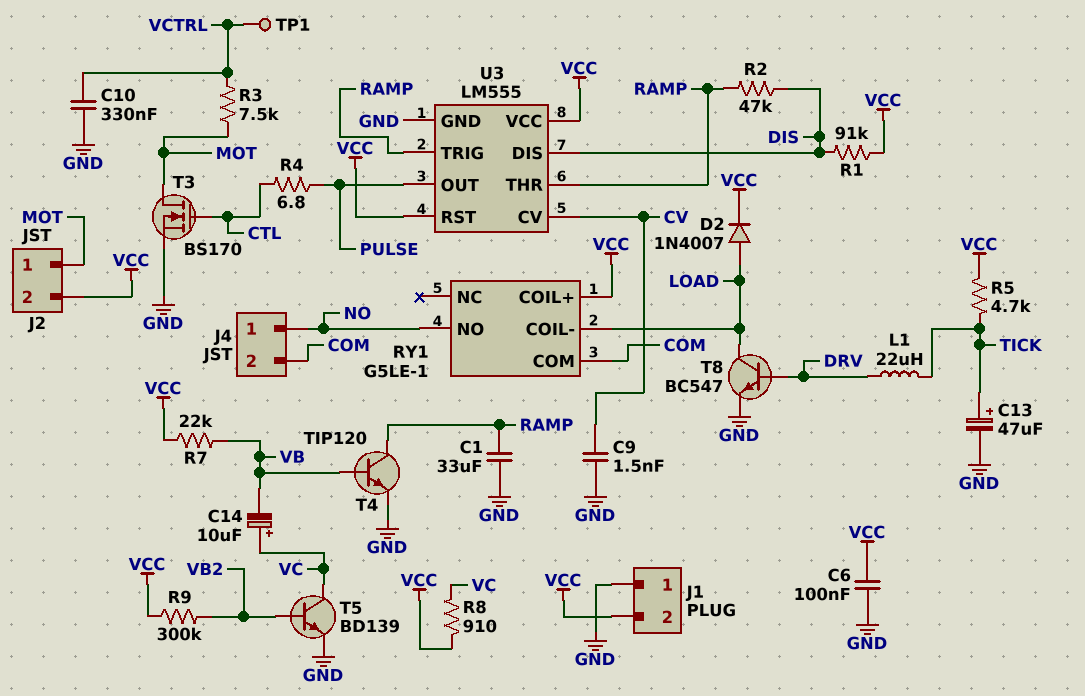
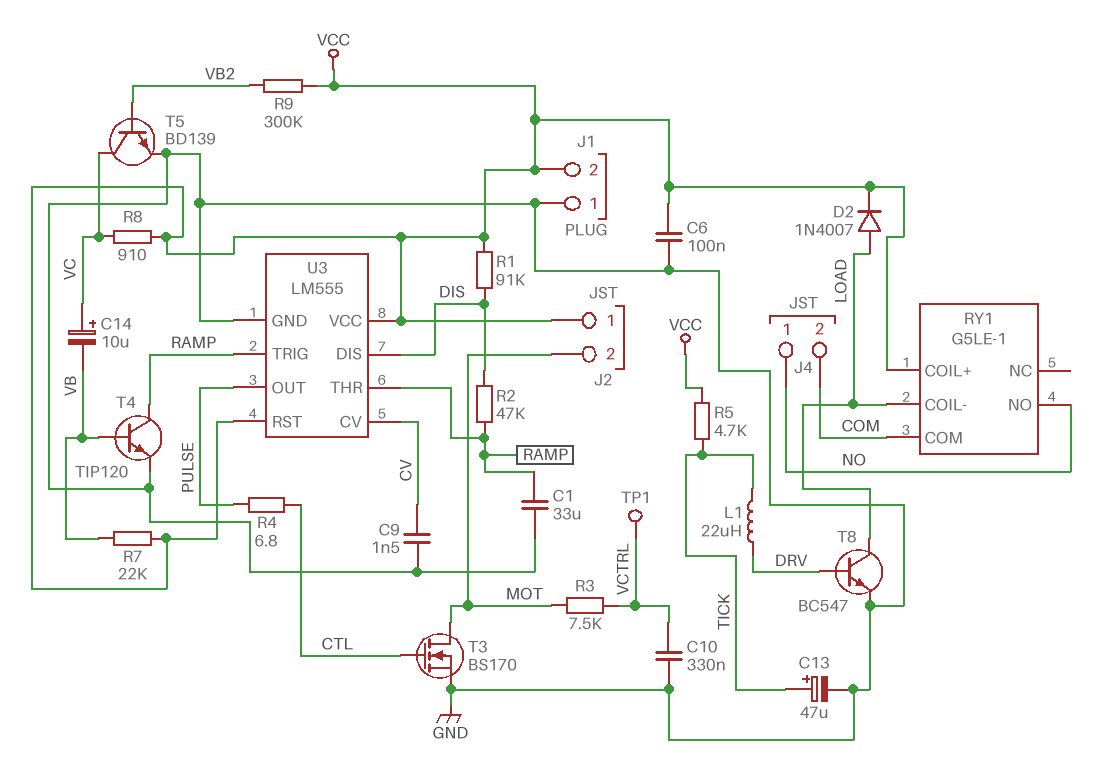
J2 pin 1: MOT -> VCC
J2 pin 2: VCC -> MOT

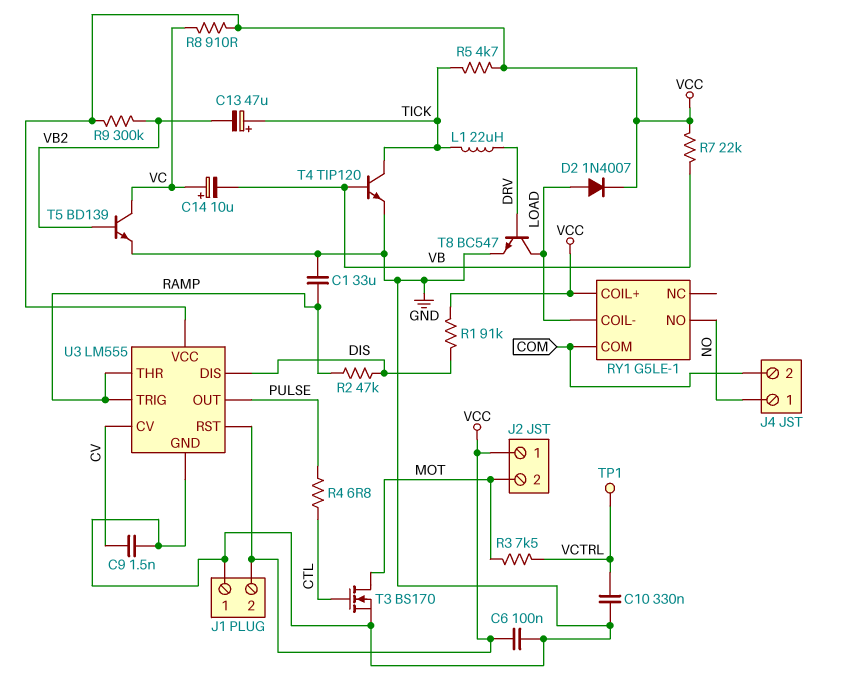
C13: 47uF (plus TICK, minus GND) -> 47uF (plus TICK, minus VB2)
T4: NPN TIP120 (B VB, C RAMP, E GND) -> NPN TIP120 (B VB, C TICK, E GND)

